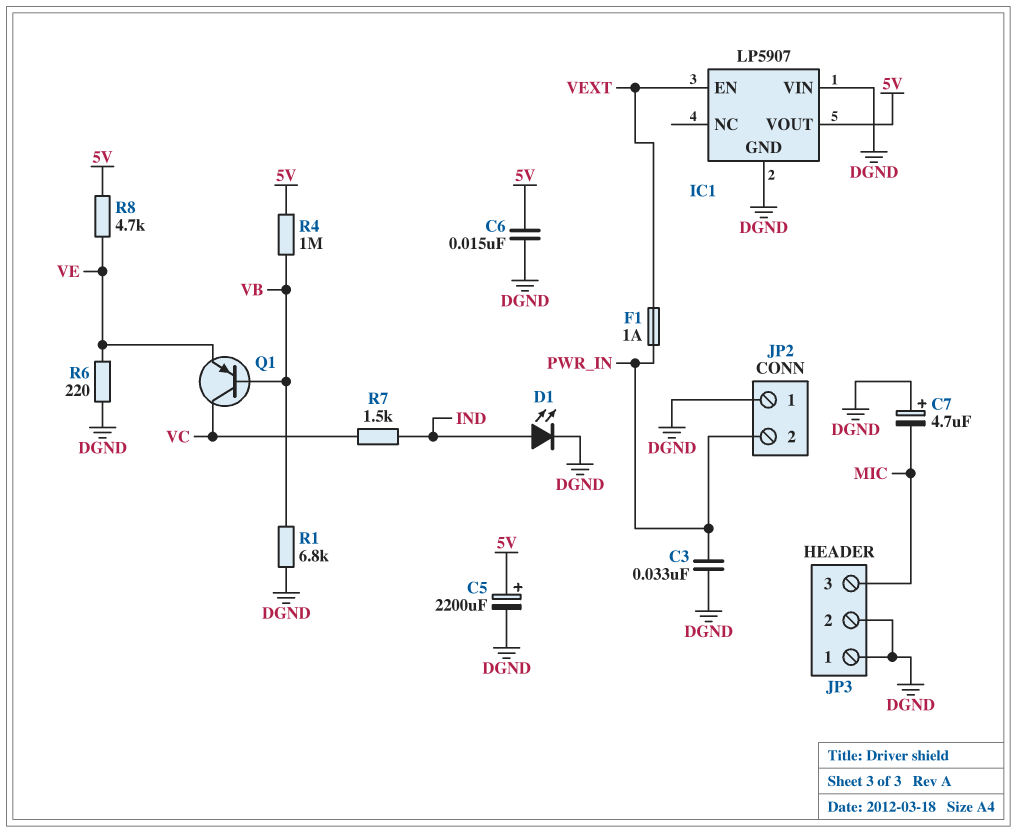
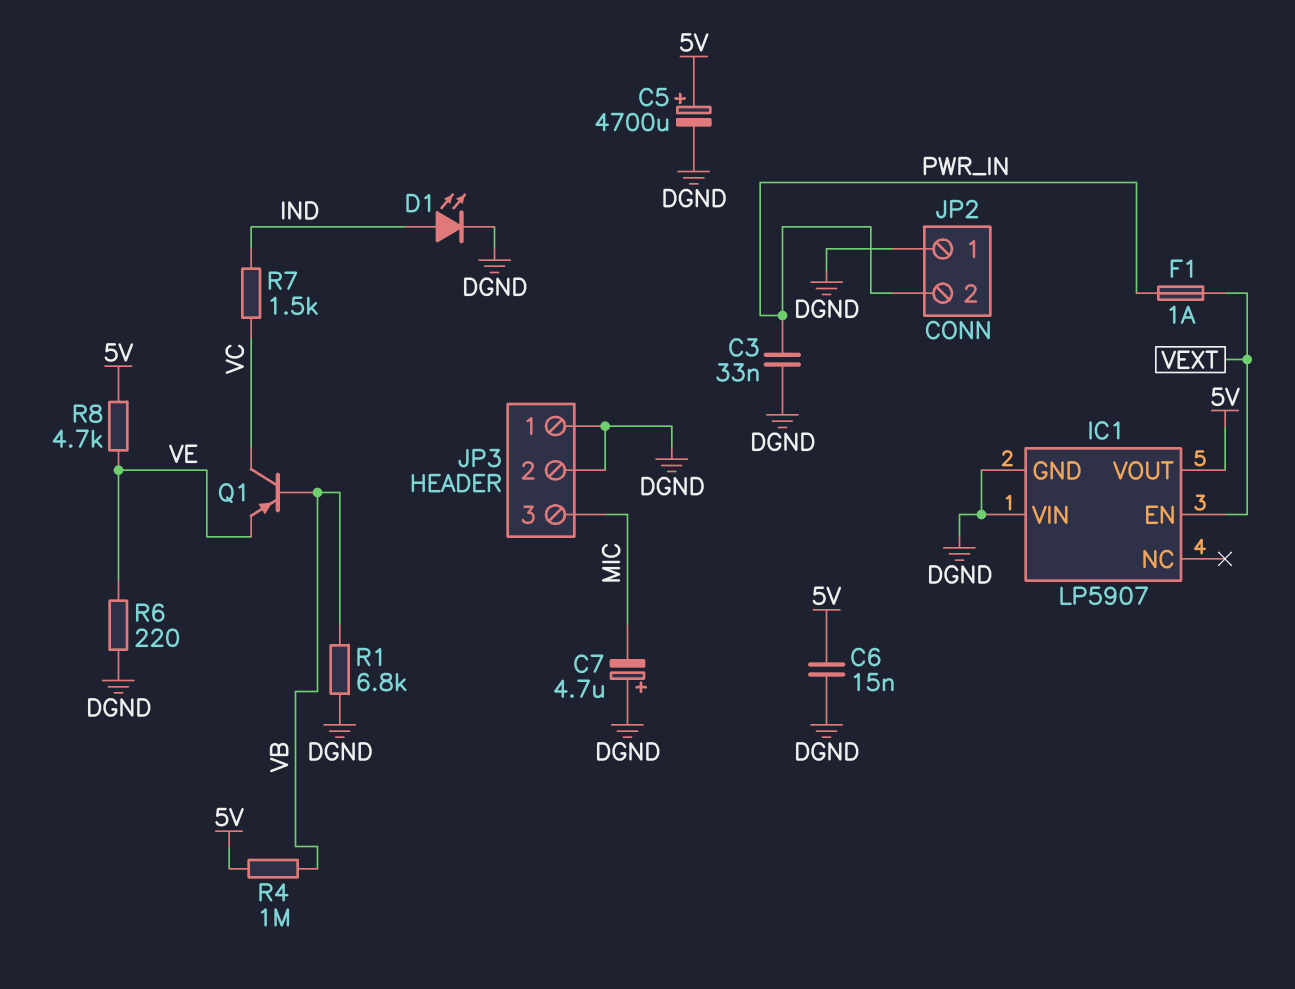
C5: 2200uF (plus 5V, minus DGND) -> 4700uF (plus 5V, minus DGND)

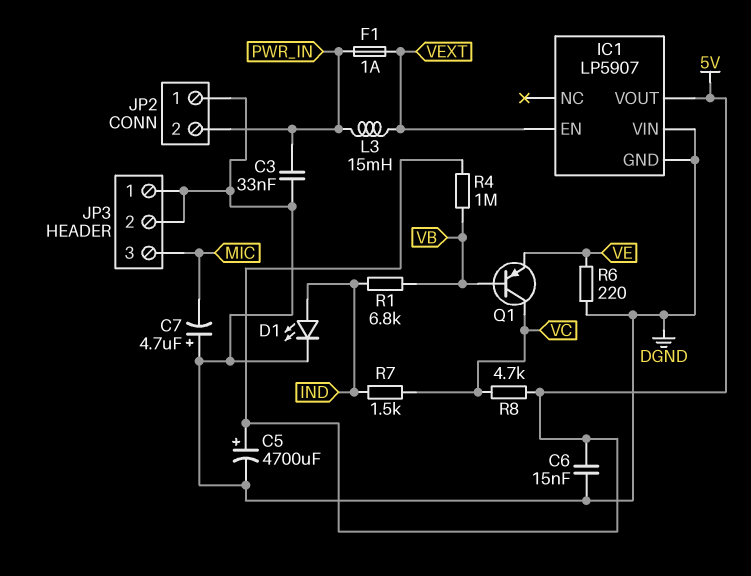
L3: none -> 15mH (PWR_IN, VEXT)
R1: 6.8k (DGND, VB) -> 6.8k (IND, VB)
R8: 4.7k (5V, VE) -> 4.7k (5V, VC)

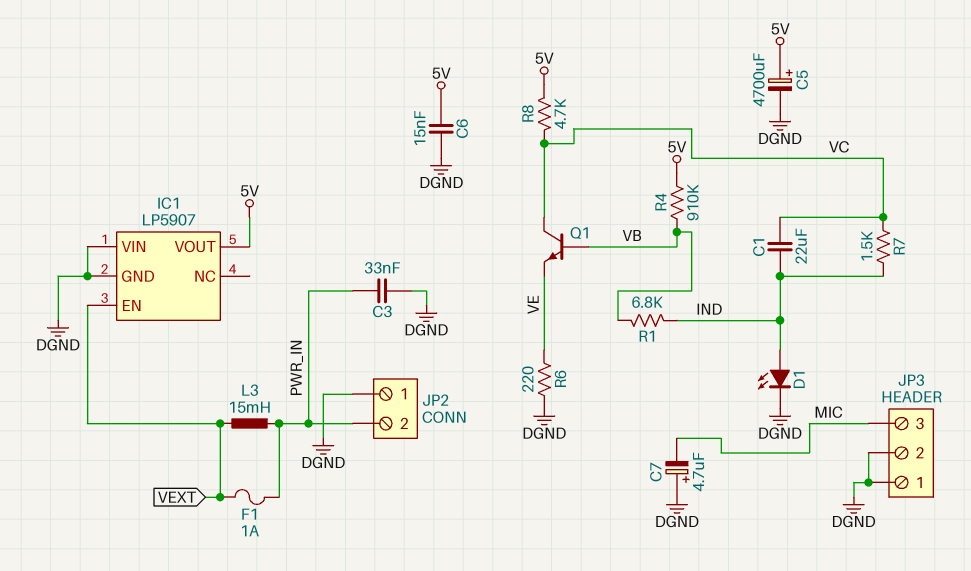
C1: none -> 22uF (IND, VC)
Q1: PNP (B VB, C VC, E VE) -> NPN (B VB, C VC, E VE)
R4: 1M (5V, VB) -> 910k (5V, VB)

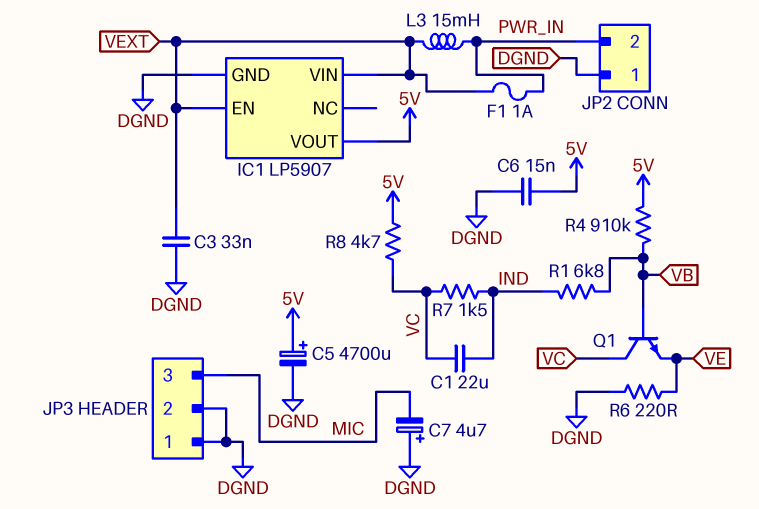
C3: 33nF (DGND, PWR_IN) -> 33nF (DGND, VEXT)
D1: LED (A IND, K DGND) -> none
IC1 pin VIN: DGND -> VEXT

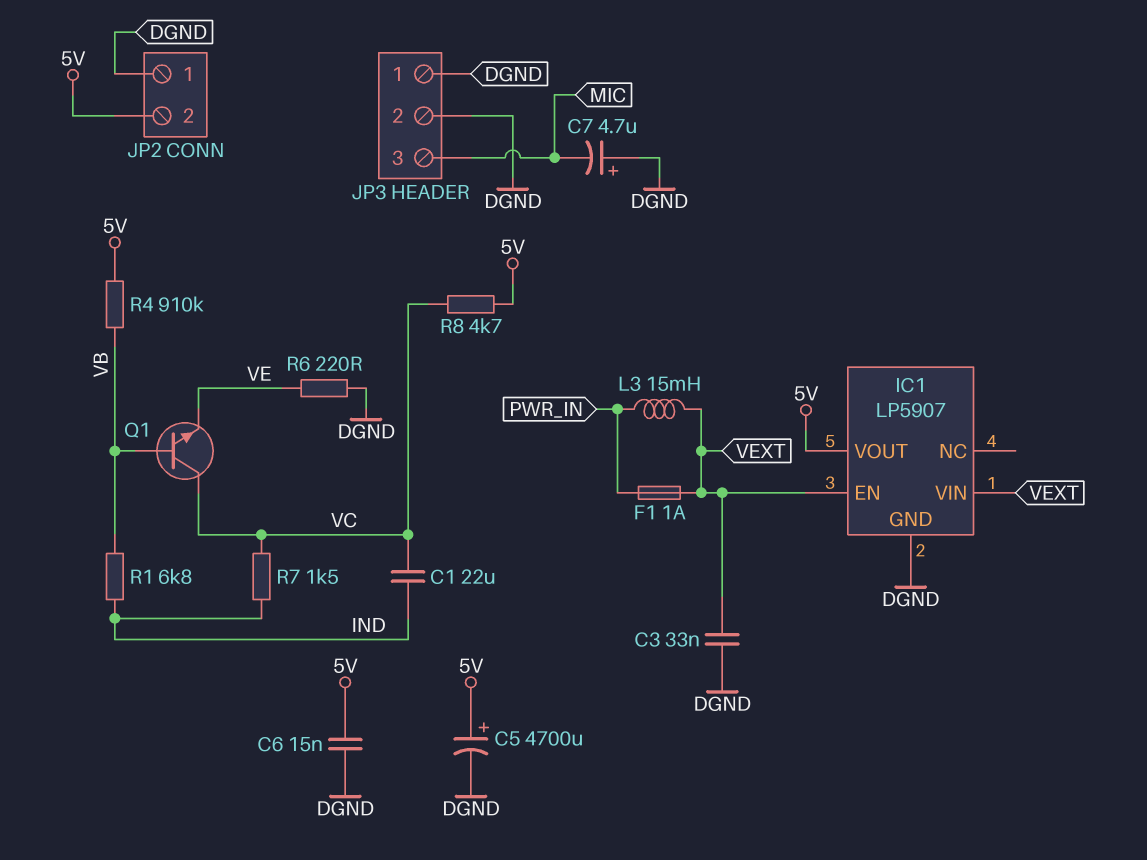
JP2 pin 2: PWR_IN -> 5V

